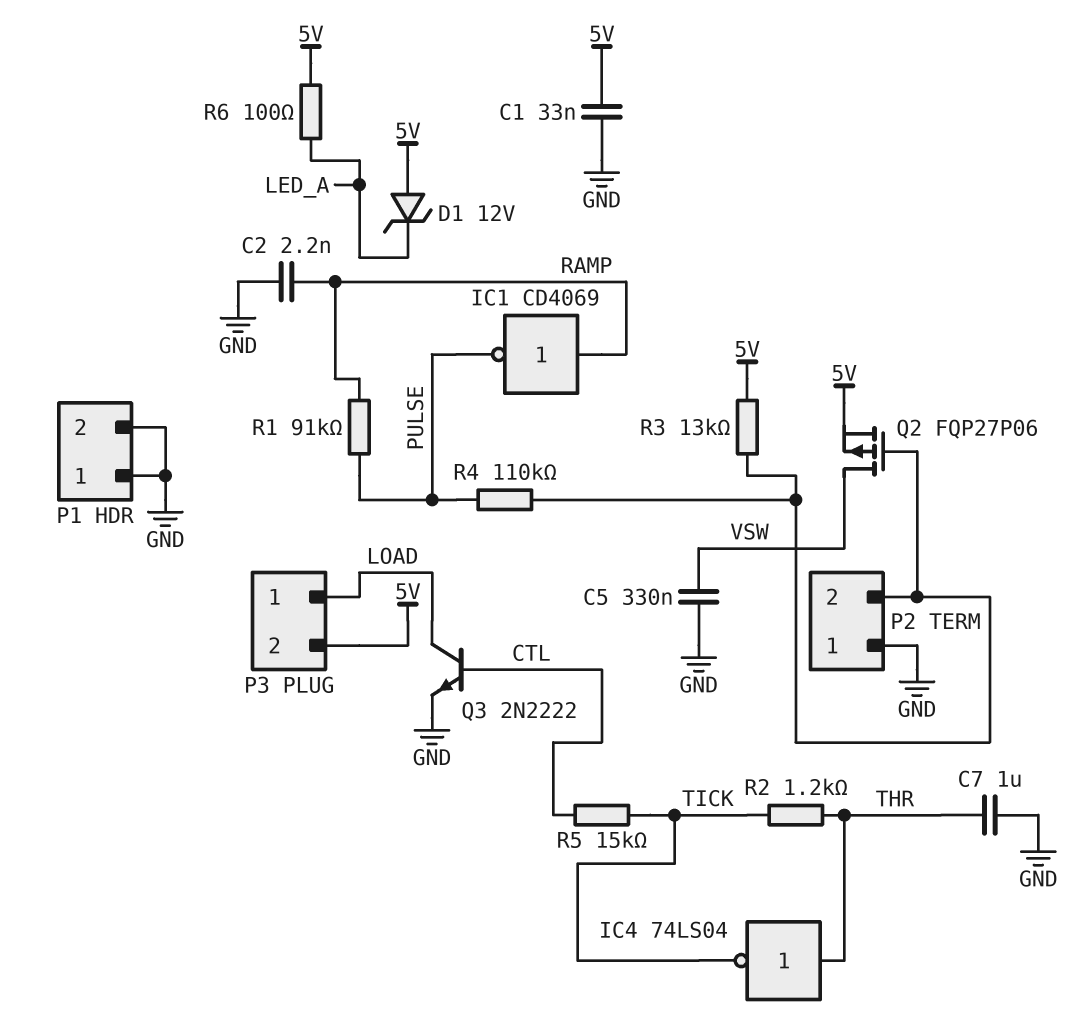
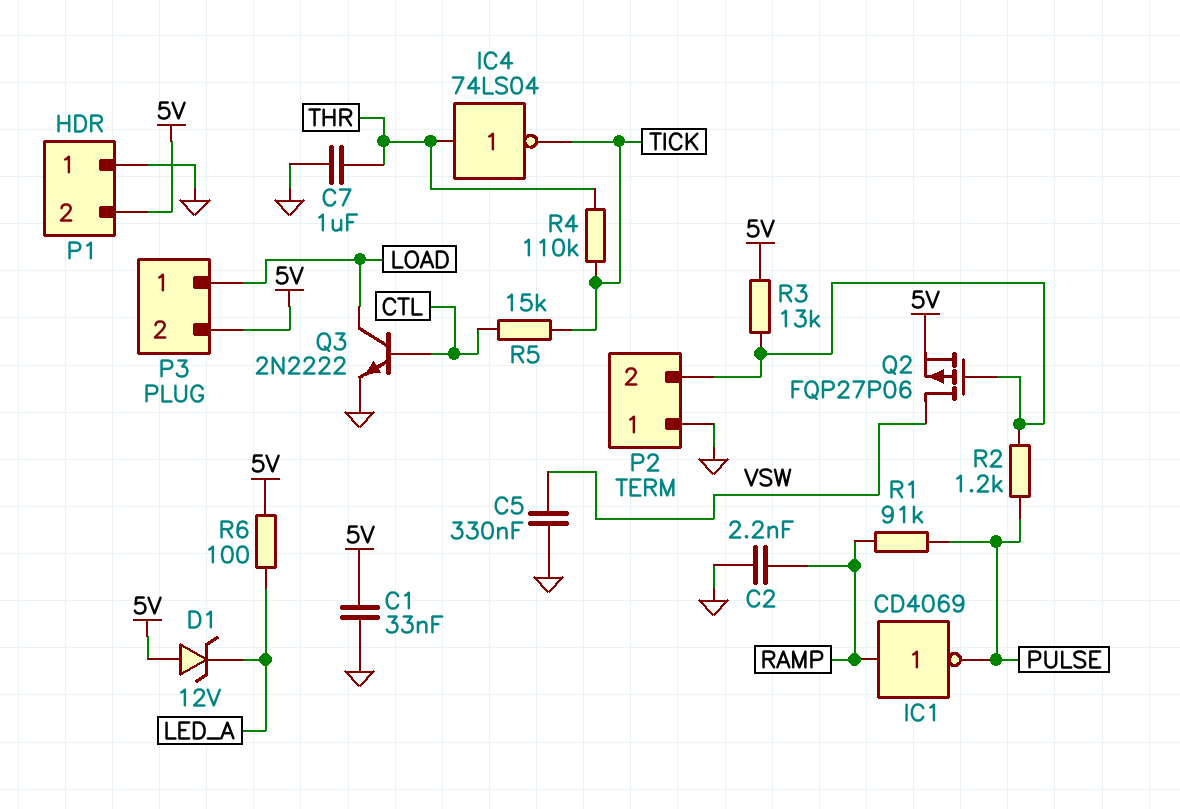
P1 pin 2: GND -> 5V
R2: 1.2k (THR, TICK) -> 1.2k (P2/2, PULSE)
R4: 110k (P2/2, PULSE) -> 110k (THR, TICK)

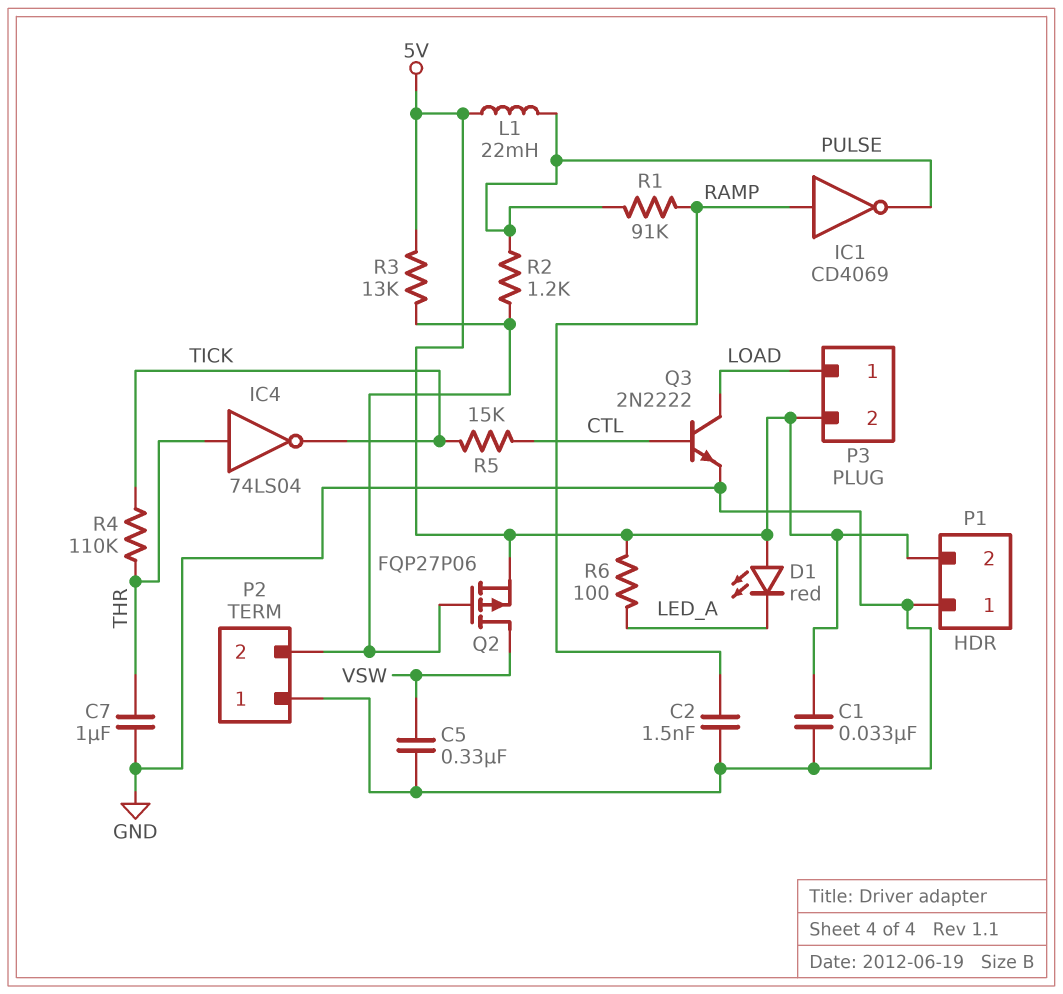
C2: 2.2nF (GND, RAMP) -> 1.5nF (GND, RAMP)
D1: zener 12V (A 5V, K LED_A) -> LED red (A 5V, K LED_A)
L1: none -> 22mH (5V, PULSE)

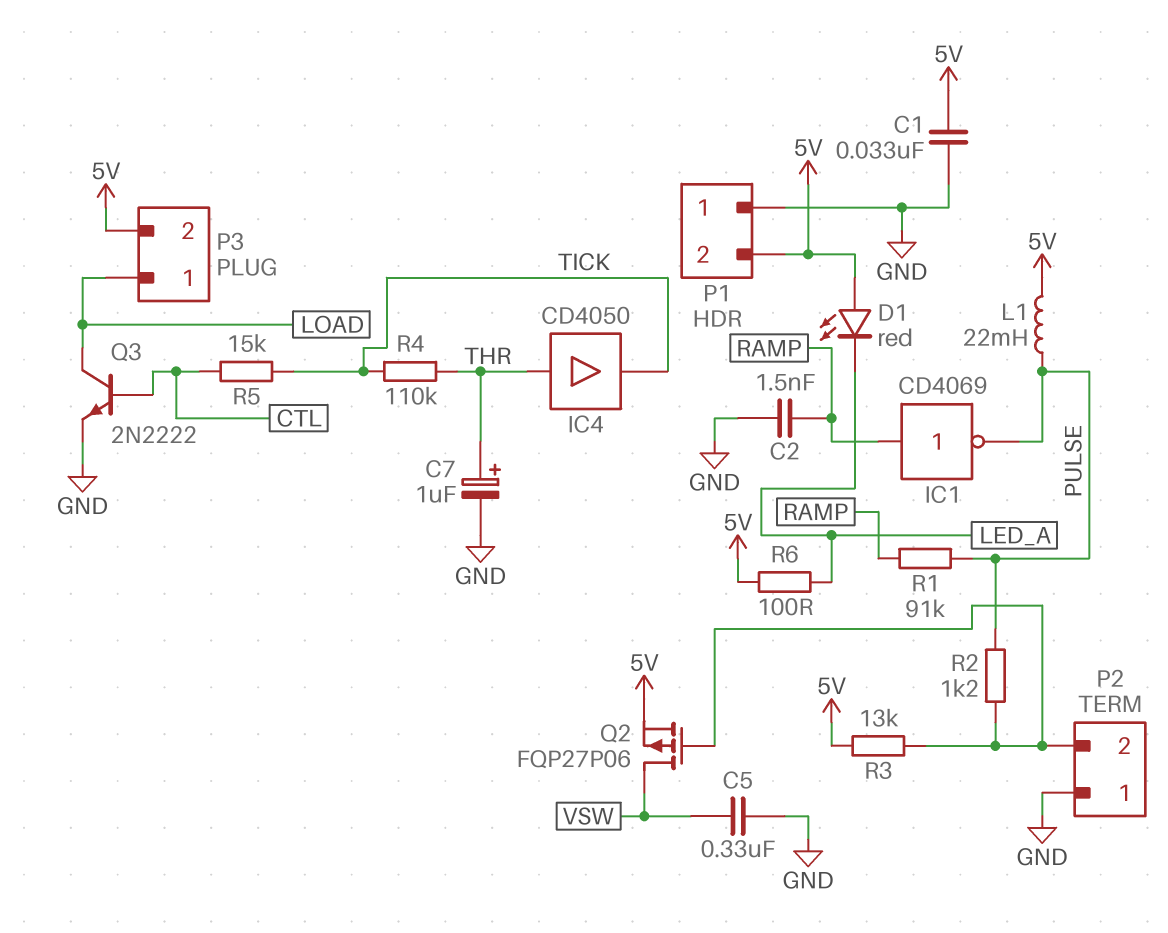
C7: 1uF (GND, THR) -> 1uF (plus THR, minus GND)
IC4: NOT 74LS04 (in THR, out TICK) -> buffer CD4050 (in THR, out TICK)

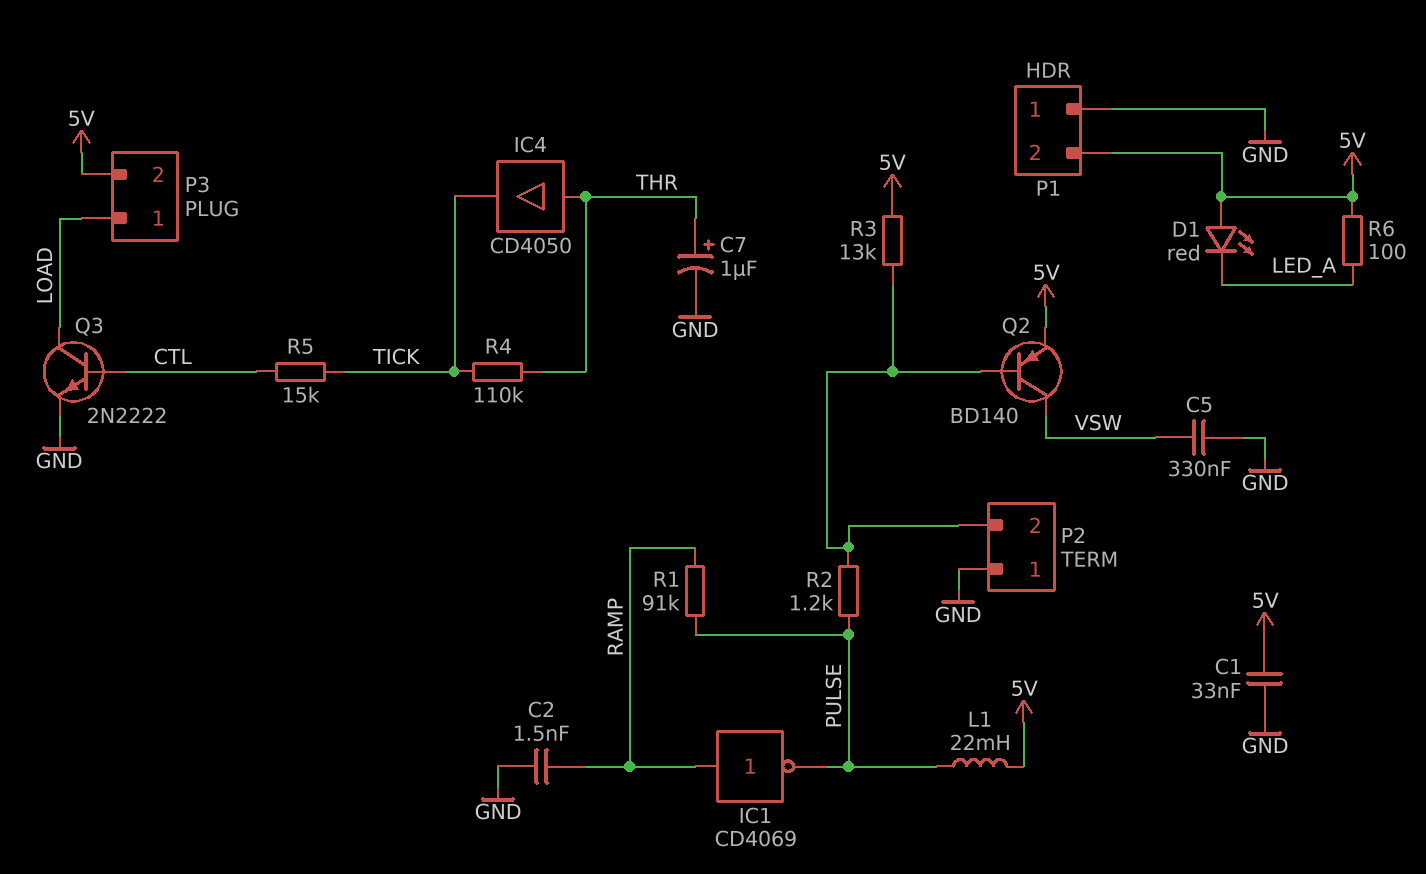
Q2: PMOS FQP27P06 (G P2/2, D VSW, S 5V) -> PNP BD140 (B P2/2, C VSW, E 5V)

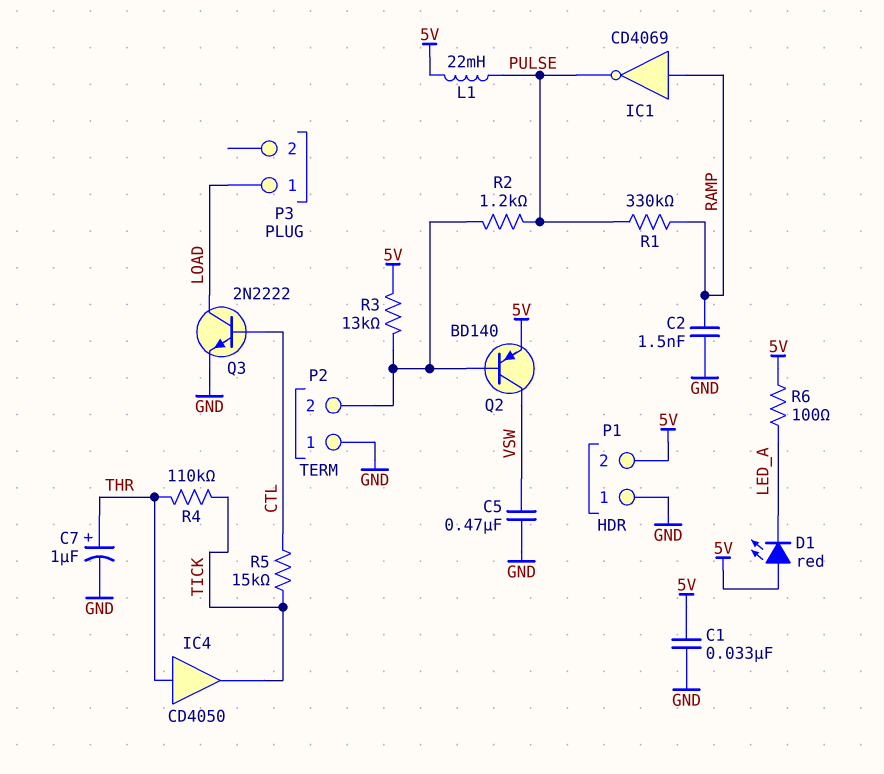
C5: 330nF (GND, VSW) -> 470nF (GND, VSW)
P3 pin 2: 5V -> none
R1: 91k (PULSE, RAMP) -> 330k (PULSE, RAMP)

